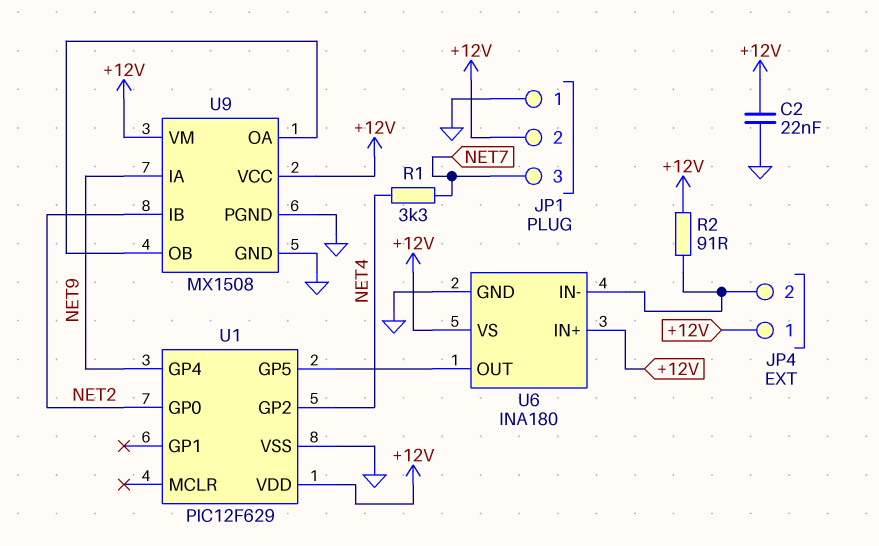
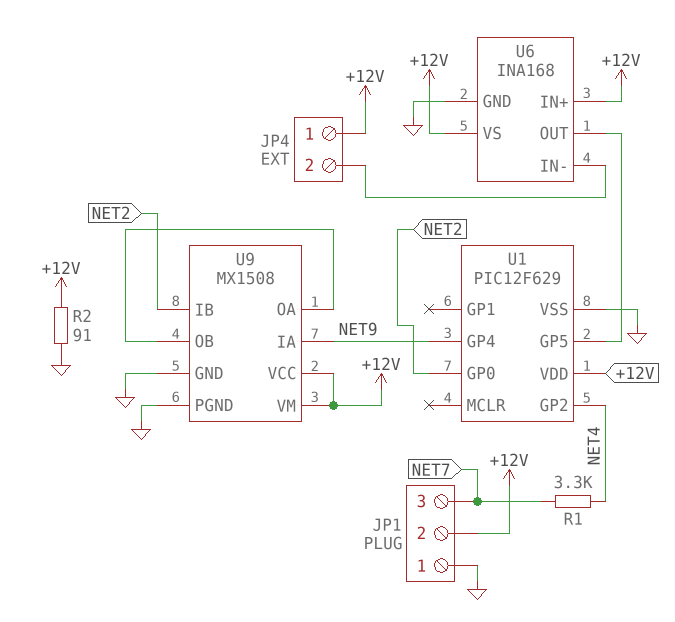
C2: 22nF (+12V, GND) -> none
R2: 91 (+12V, JP4/2) -> 91 (+12V, GND)
U6: INA180 -> INA168

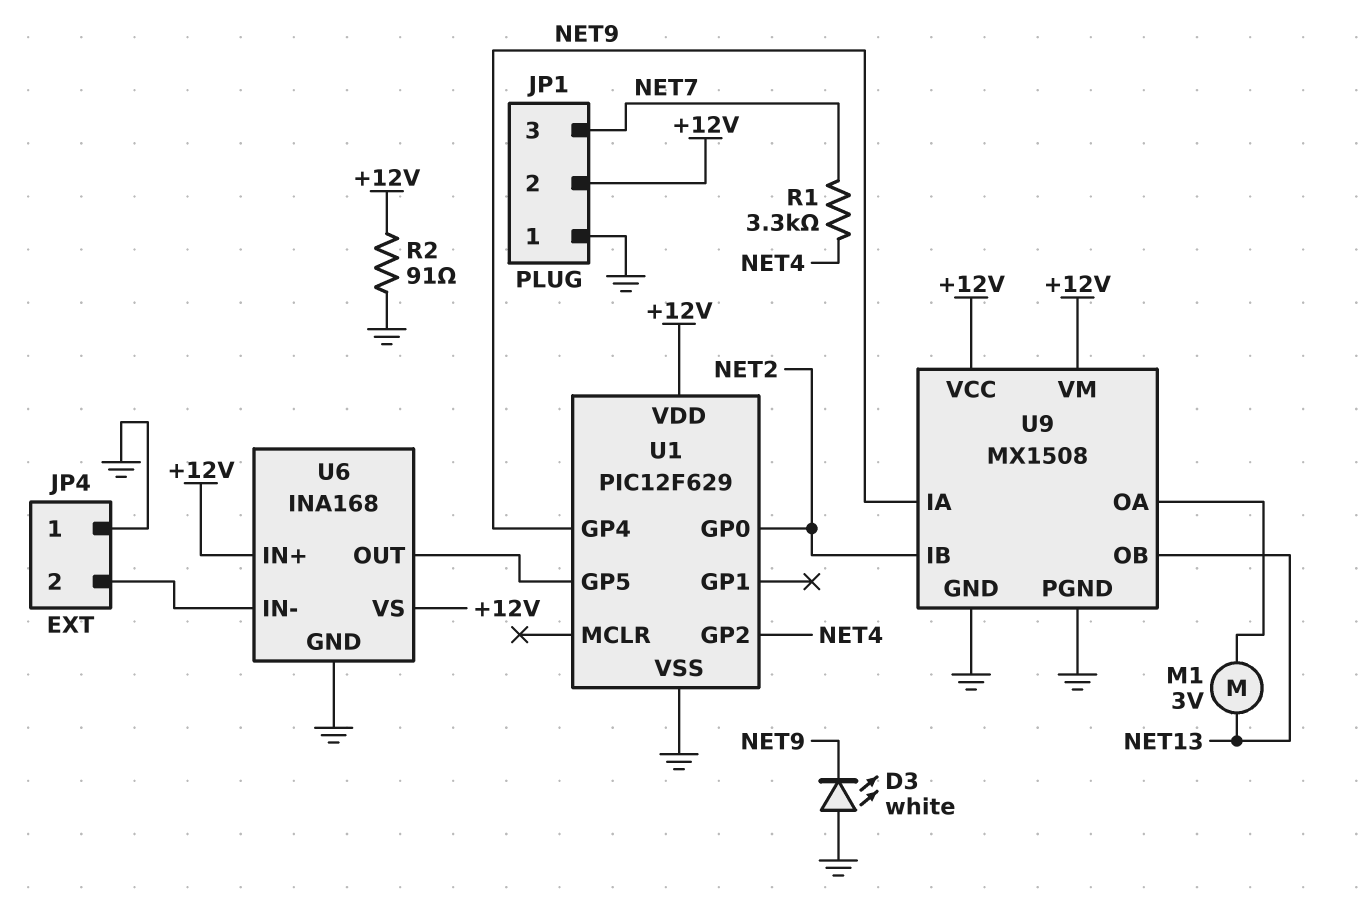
D3: none -> LED white (A GND, K NET9)
JP4 pin 1: +12V -> GND
M1: none -> motor 3V (NET13, U9/OA)
U9 pin OB: U9/OA -> NET13

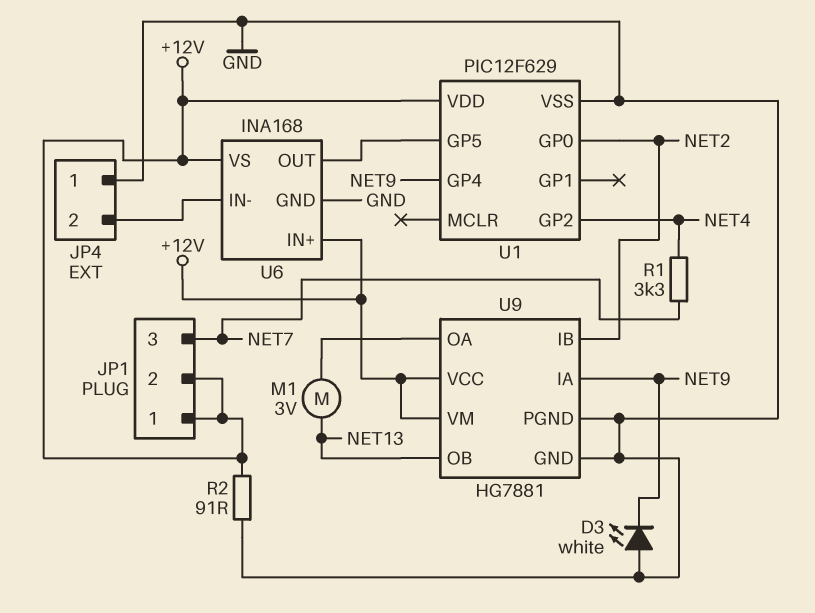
JP1 pin 1: GND -> +12V
U9: MX1508 -> HG7881

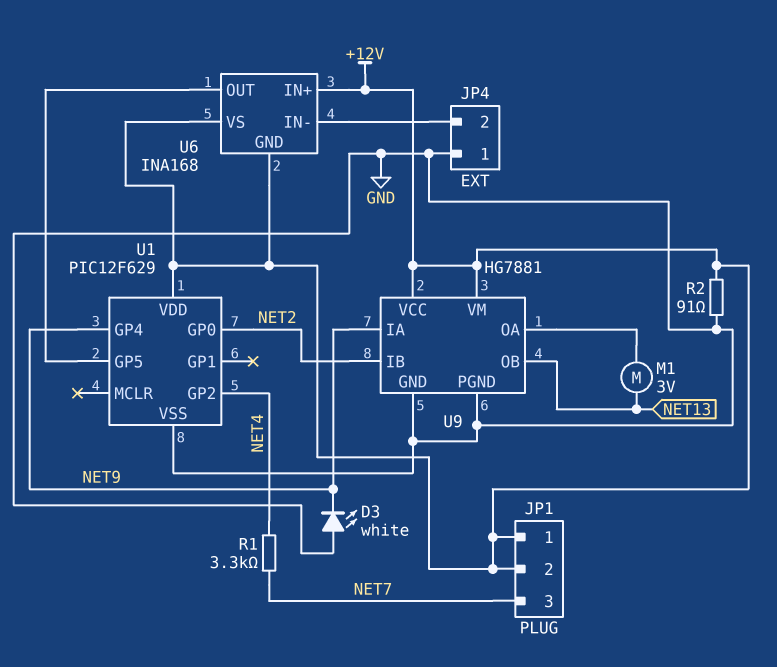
U6 pin GND: GND -> +12V

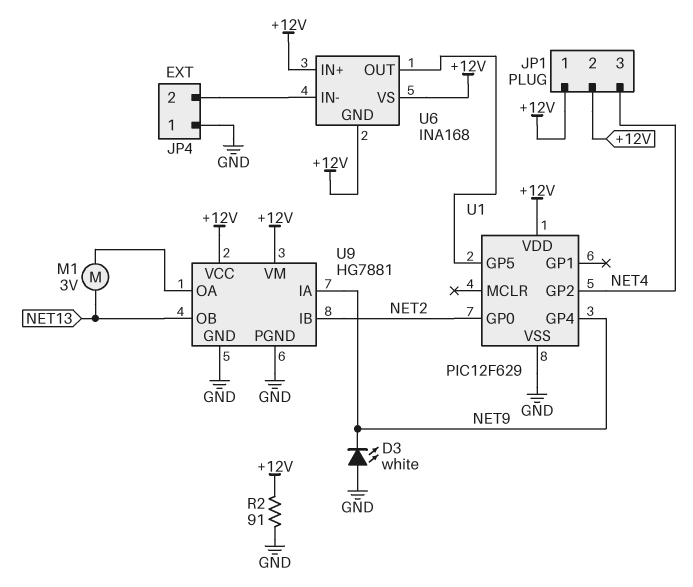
JP1 pin 3: NET7 -> NET4
R1: 3.3k (NET4, NET7) -> none

